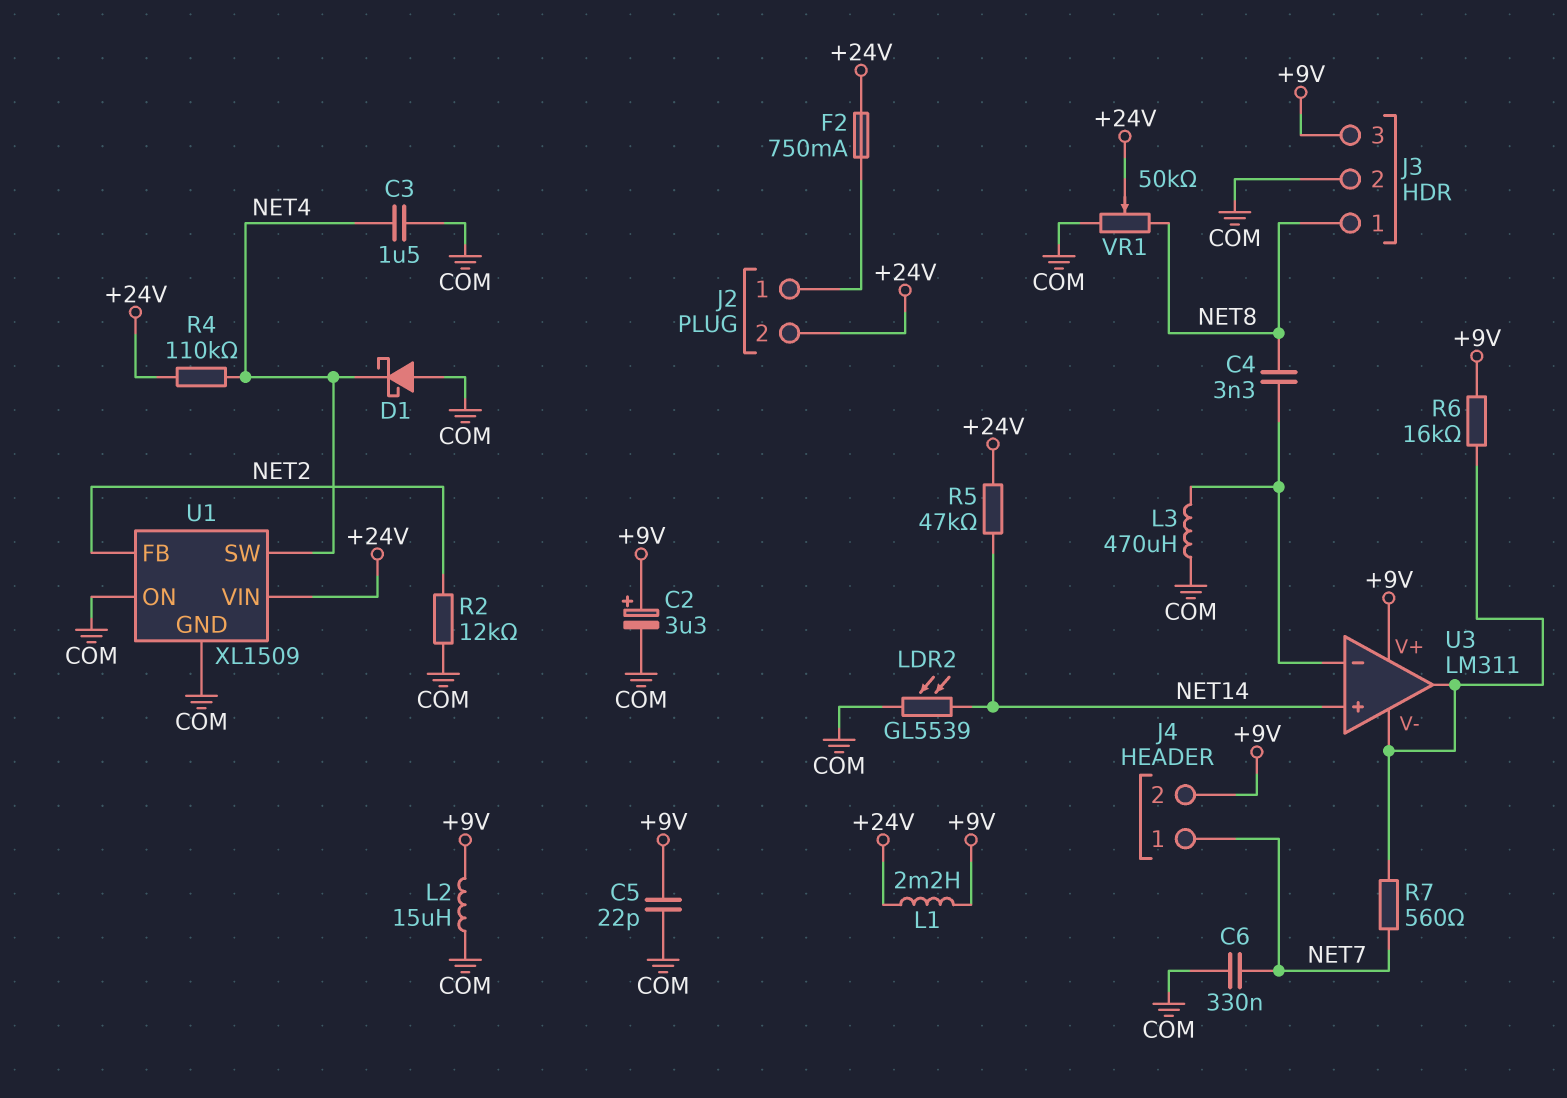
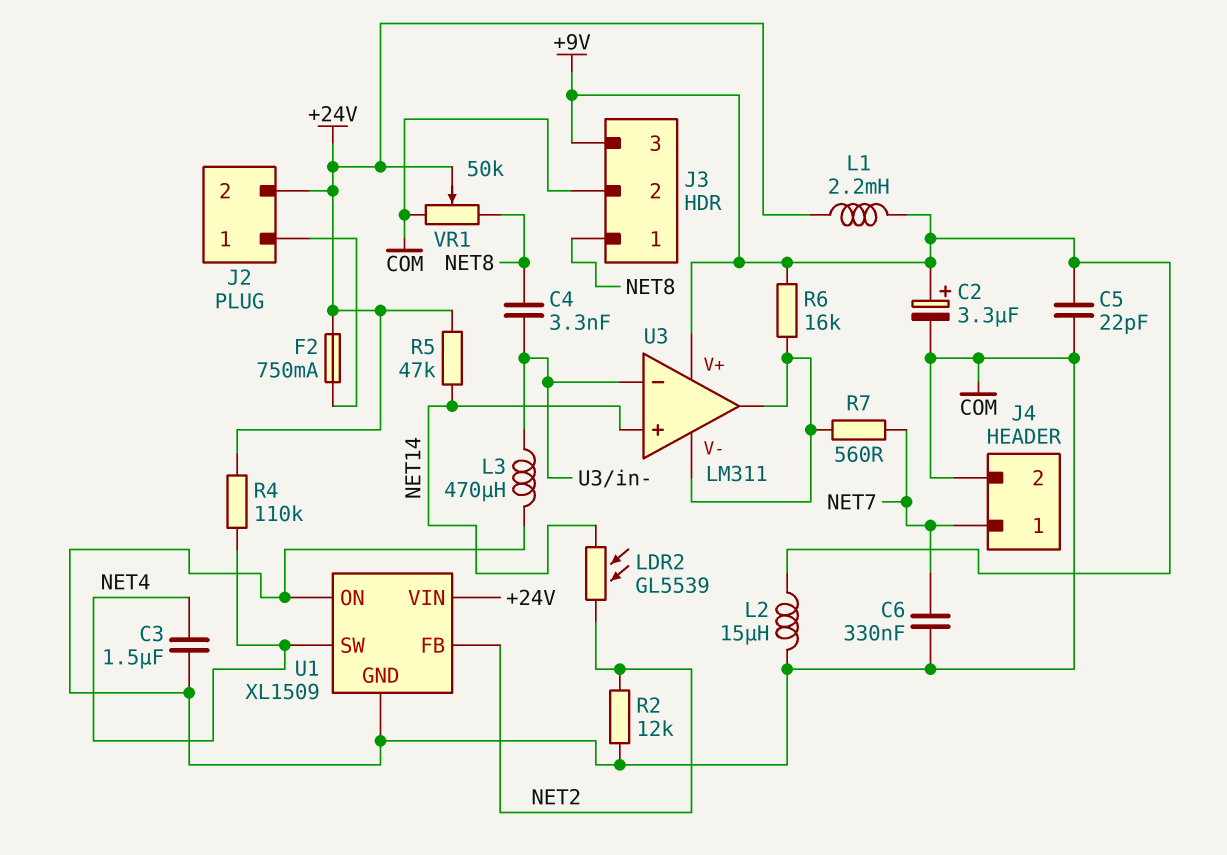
D1: schottky (A COM, K NET4) -> none
J4 pin 2: +9V -> COM
LDR2: GL5539 (COM, NET14) -> GL5539 (NET2, NET14)

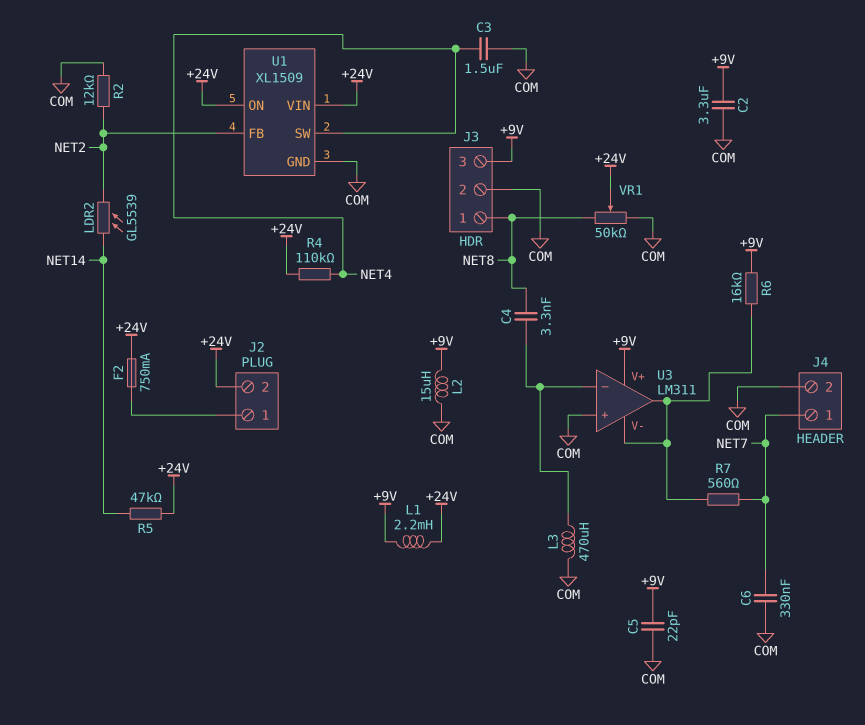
C2: 3.3uF (plus +9V, minus COM) -> 3.3uF (+9V, COM)
U1 pin ON: COM -> +24V
U3 pin in+: NET14 -> COM

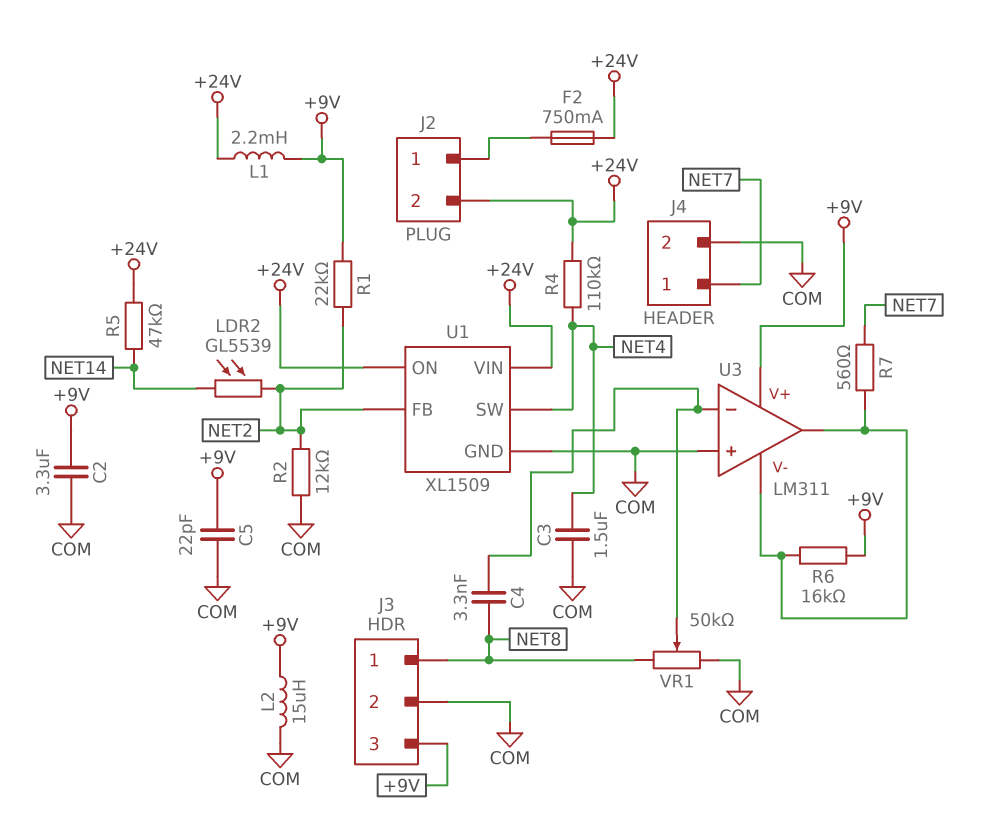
C6: 330nF (COM, NET7) -> none
L3: 470uH (COM, U3/in-) -> none
R1: none -> 22k (+9V, NET2)
VR1: 50k (COM, NET8, wiper +24V) -> 50k (COM, NET8, wiper U3/in-)

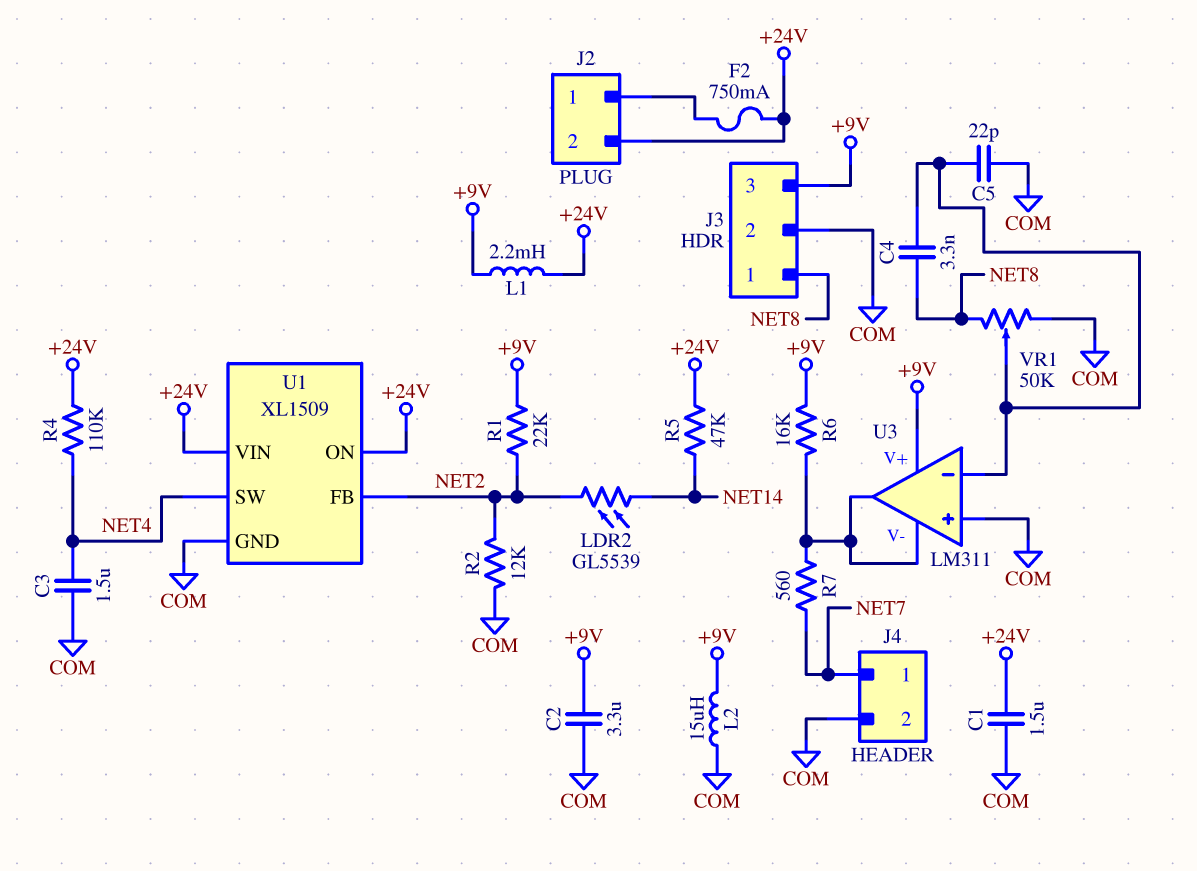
C1: none -> 1.5uF (+24V, COM)
C5: 22pF (+9V, COM) -> 22pF (COM, U3/in-)

